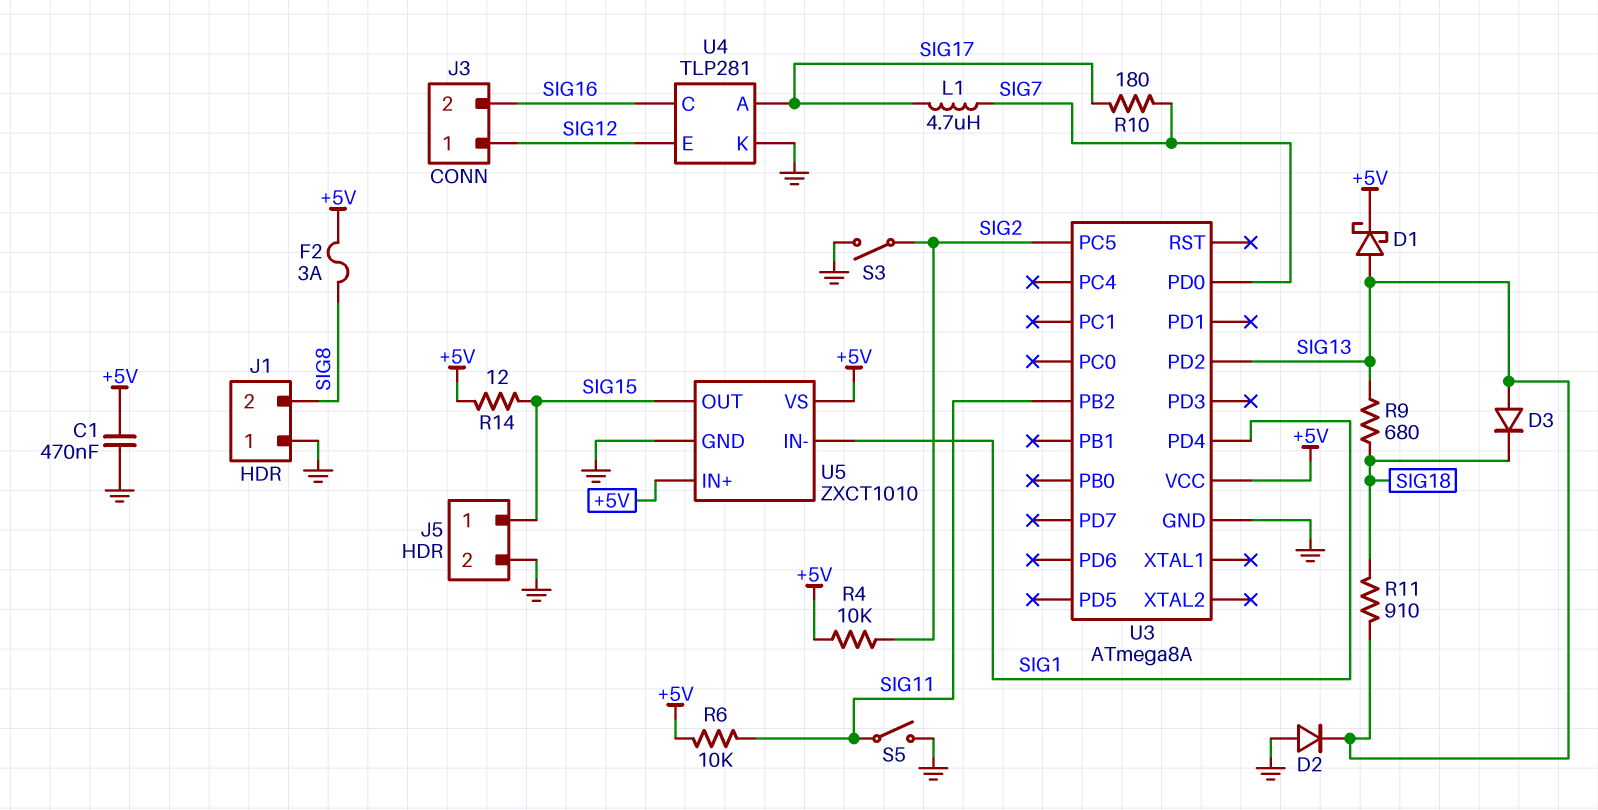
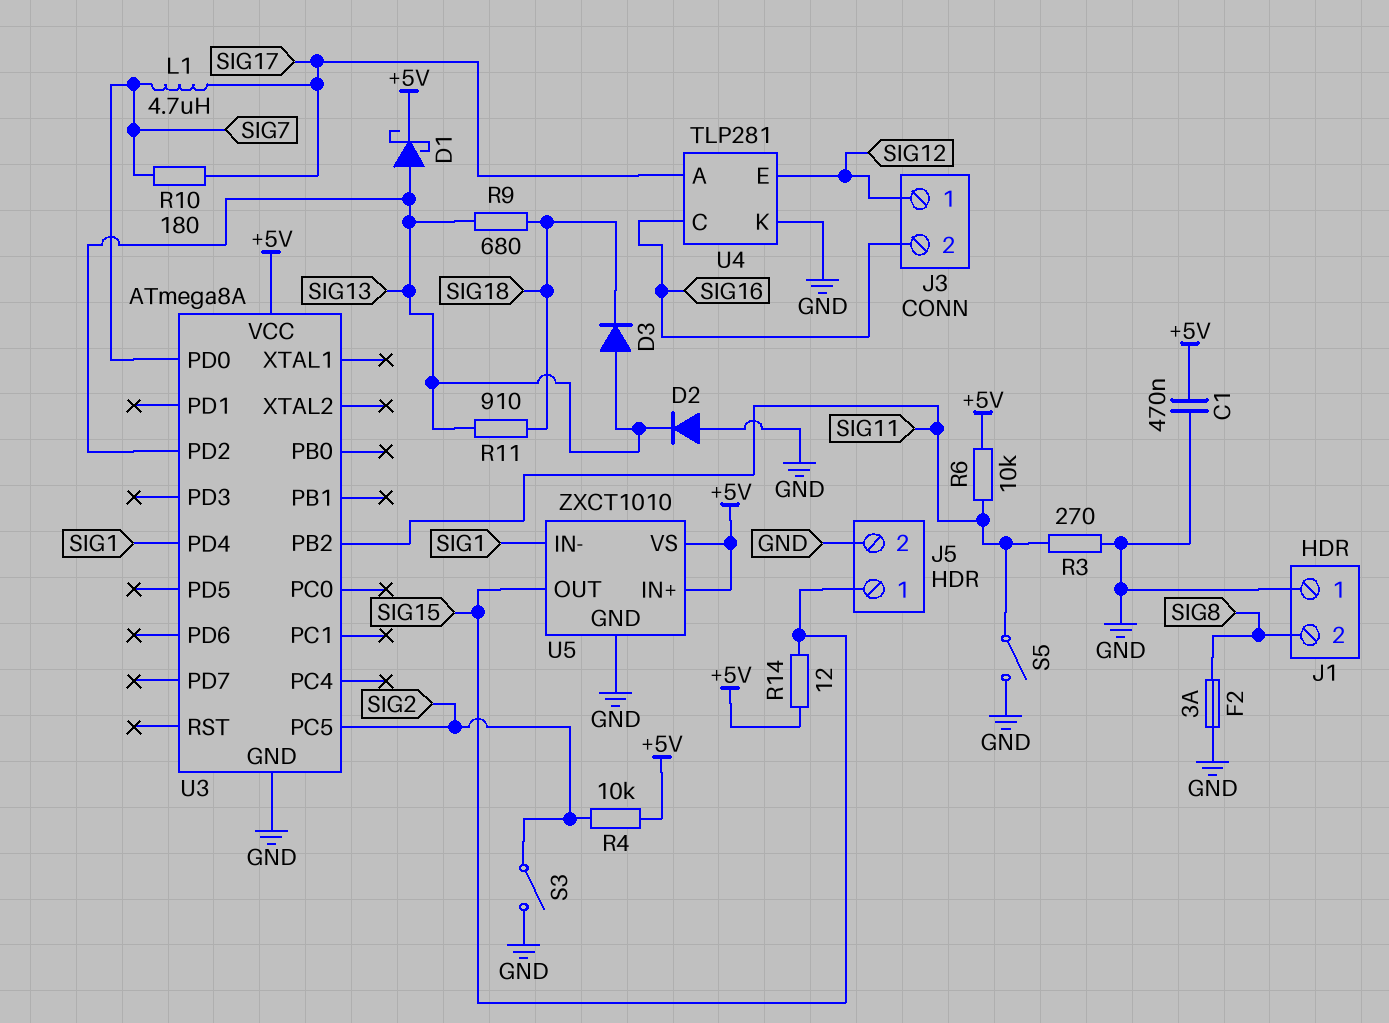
F2: 3A (+5V, SIG8) -> 3A (GND, SIG8)
R3: none -> 270 (GND, SIG11)

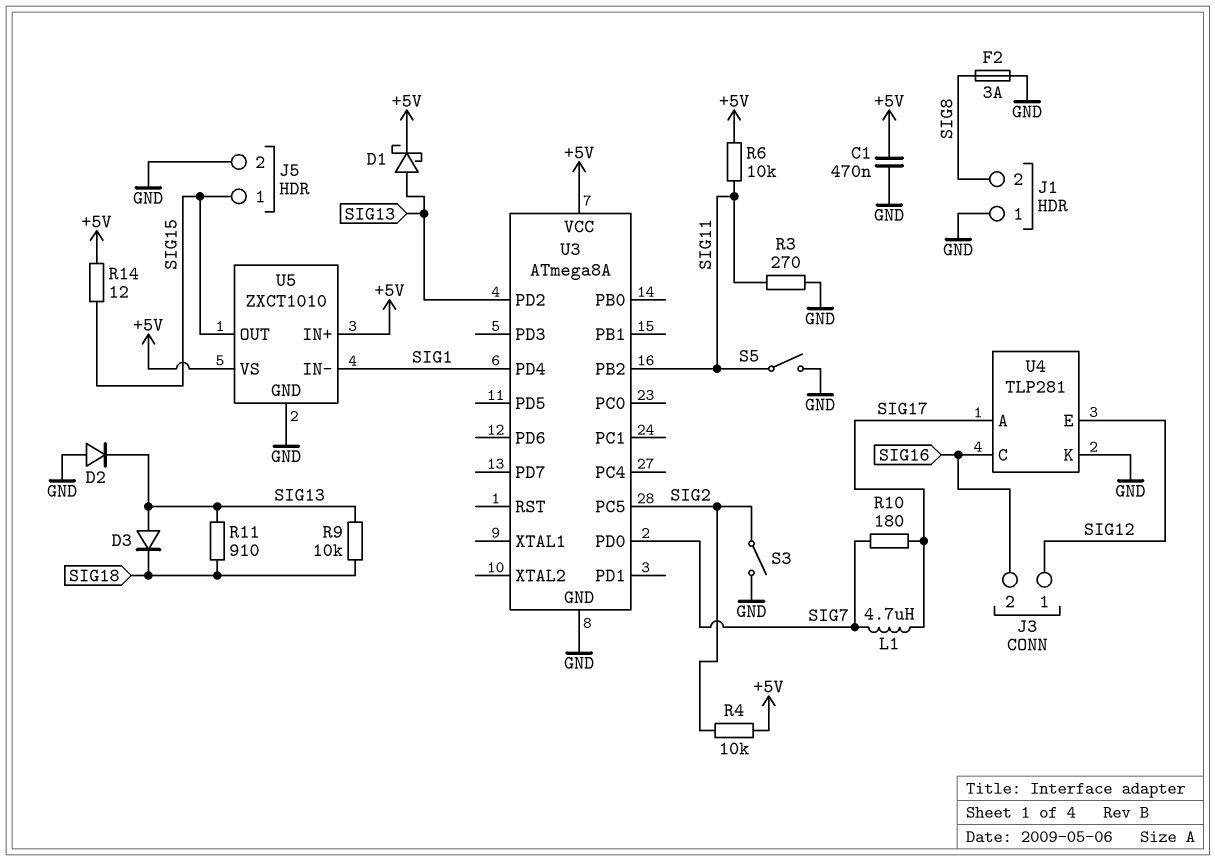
R9: 680 (SIG13, SIG18) -> 10k (SIG13, SIG18)

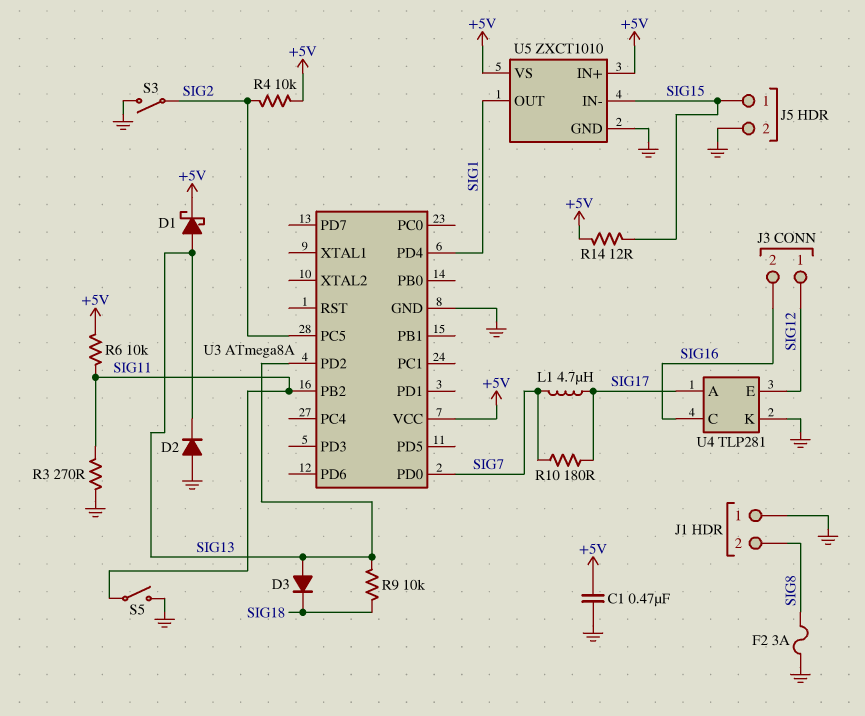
R11: 910 (SIG13, SIG18) -> none
U5 pin IN-: SIG1 -> SIG15
U5 pin OUT: SIG15 -> SIG1

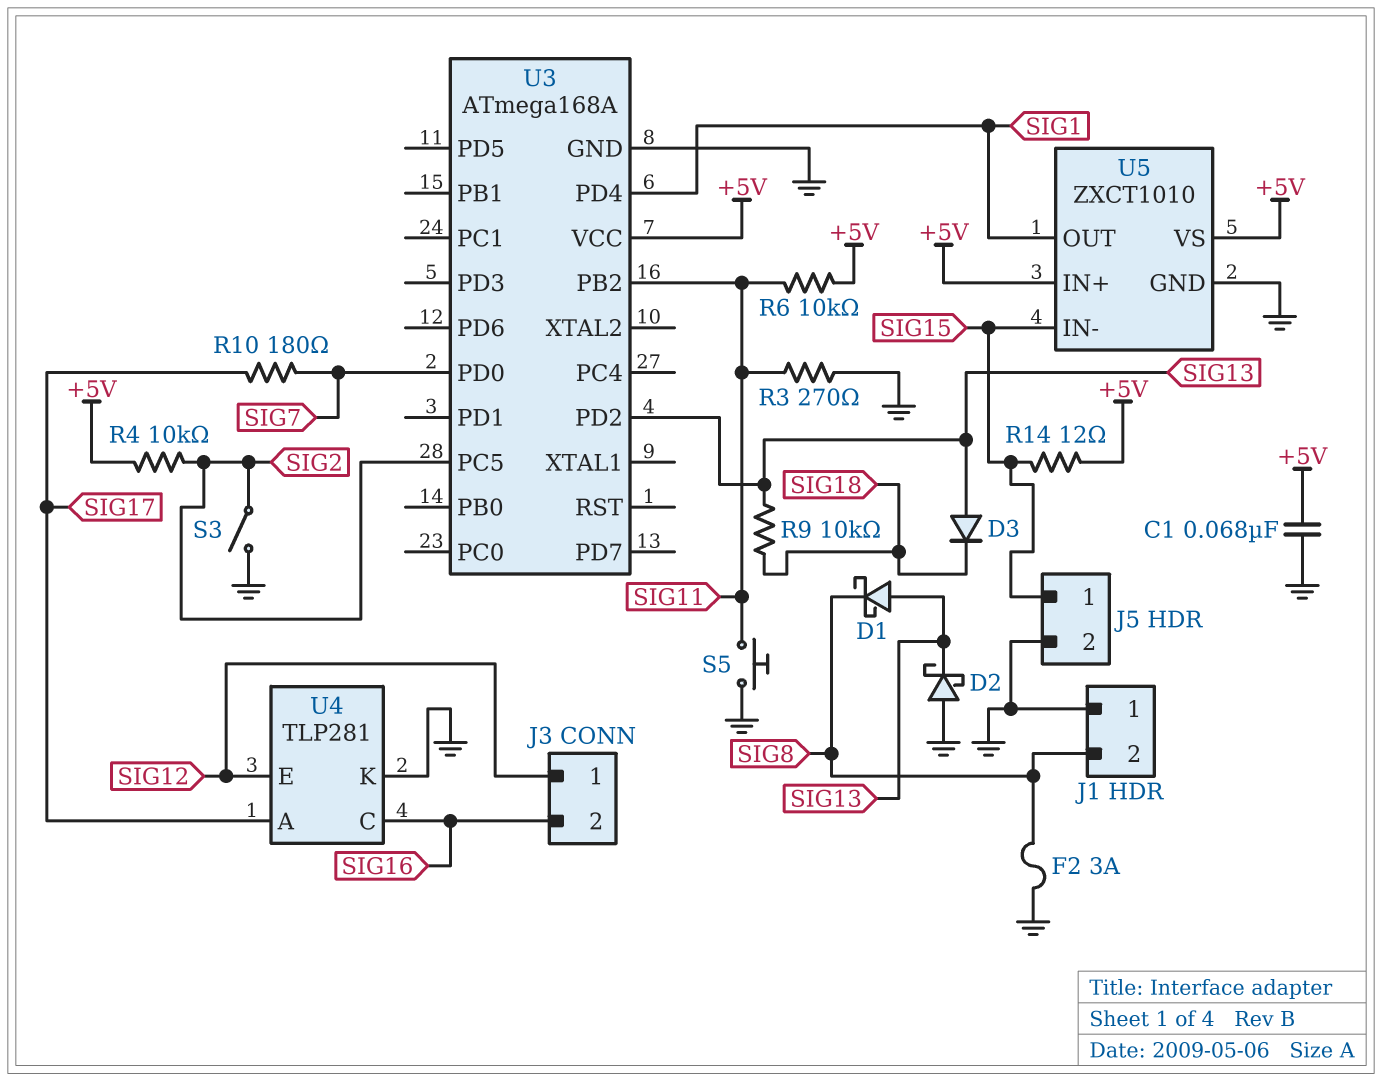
C1: 470nF (+5V, GND) -> 68nF (+5V, GND)
D1: schottky (A SIG13, K +5V) -> schottky (A SIG13, K SIG8)
D2: diode (A GND, K SIG13) -> schottky (A GND, K SIG13)
L1: 4.7uH (SIG7, SIG17) -> none
S5: switch (GND, SIG11) -> button (GND, SIG11)
U3: ATmega8A -> ATmega168A

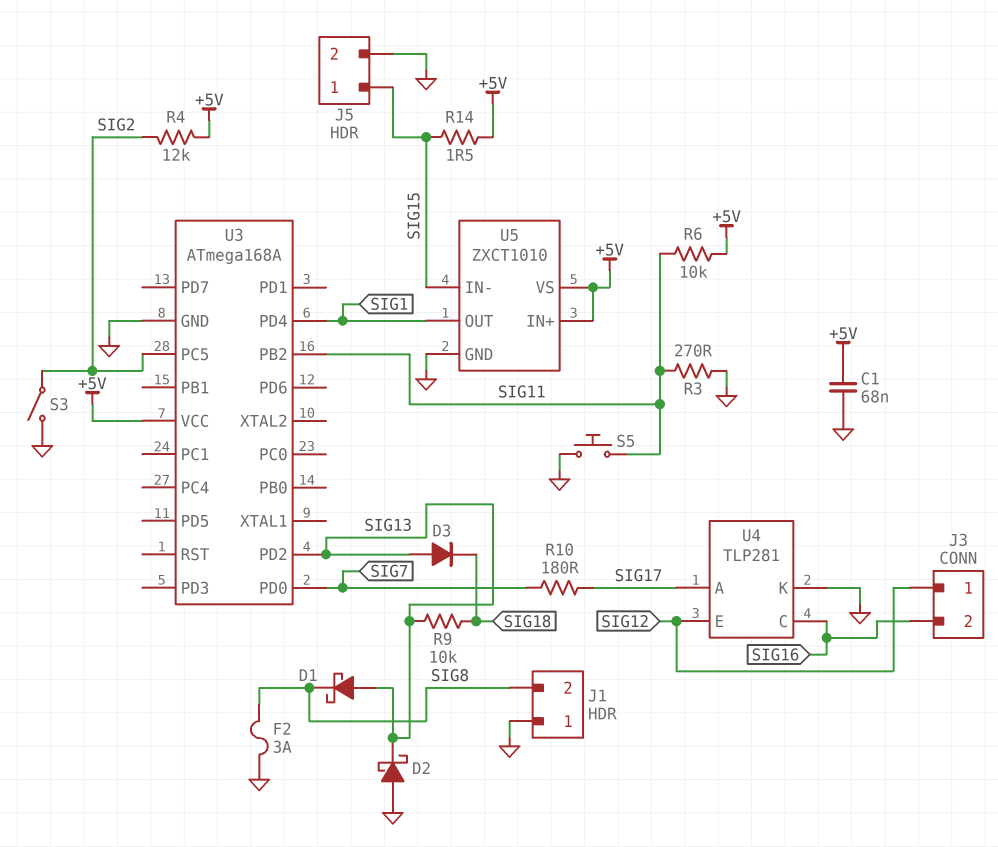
R4: 10k (+5V, SIG2) -> 12k (+5V, SIG2)
R14: 12 (+5V, SIG15) -> 1.5 (+5V, SIG15)

